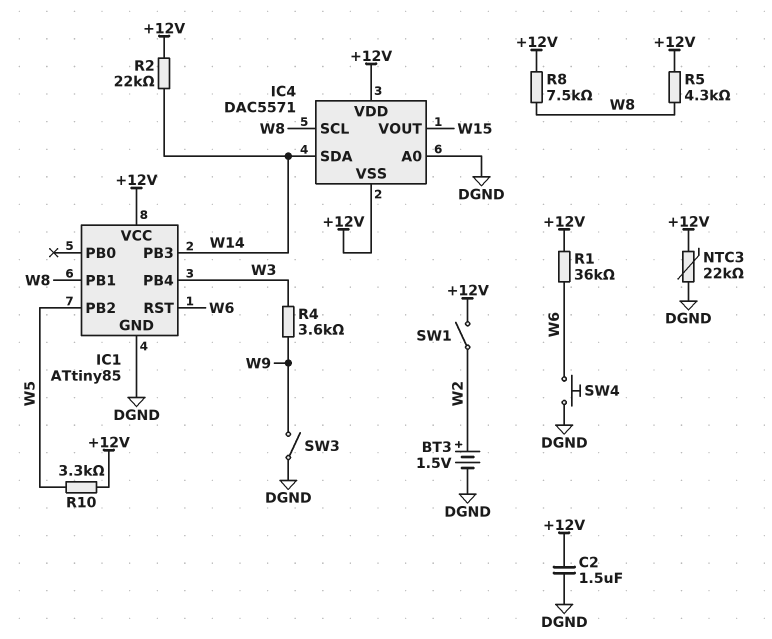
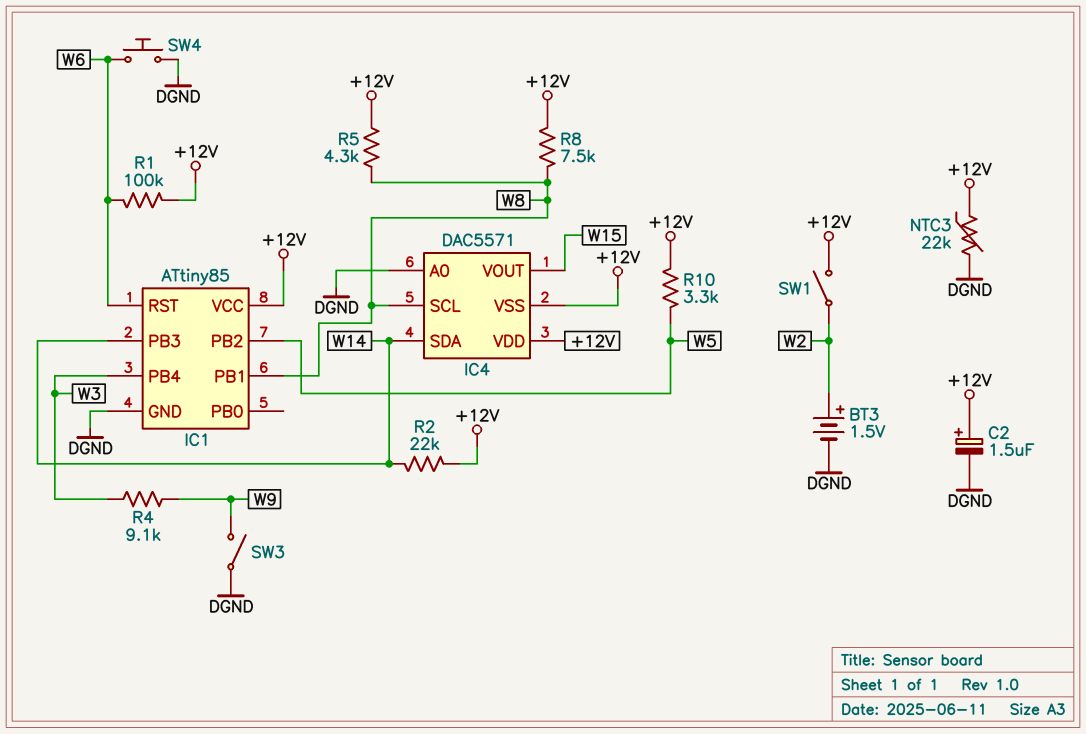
C2: 1.5uF (+12V, DGND) -> 1.5uF (plus +12V, minus DGND)
R1: 36k (+12V, W6) -> 100k (+12V, W6)
R4: 3.6k (W3, W9) -> 9.1k (W3, W9)

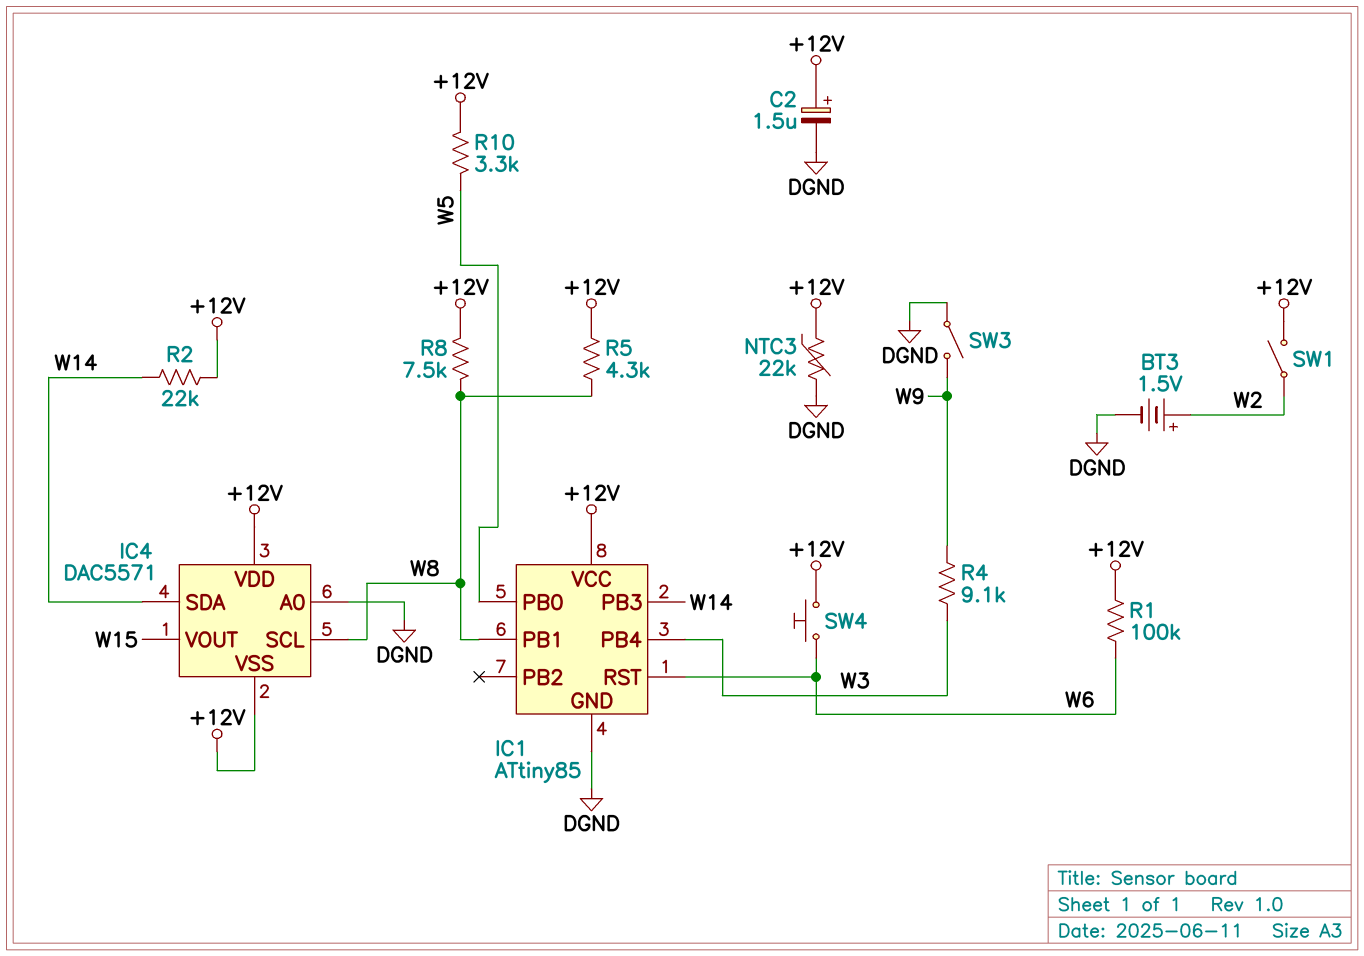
IC1 pin PB0: none -> W5
IC1 pin PB2: W5 -> none
SW4: button (DGND, W6) -> button (+12V, W6)

